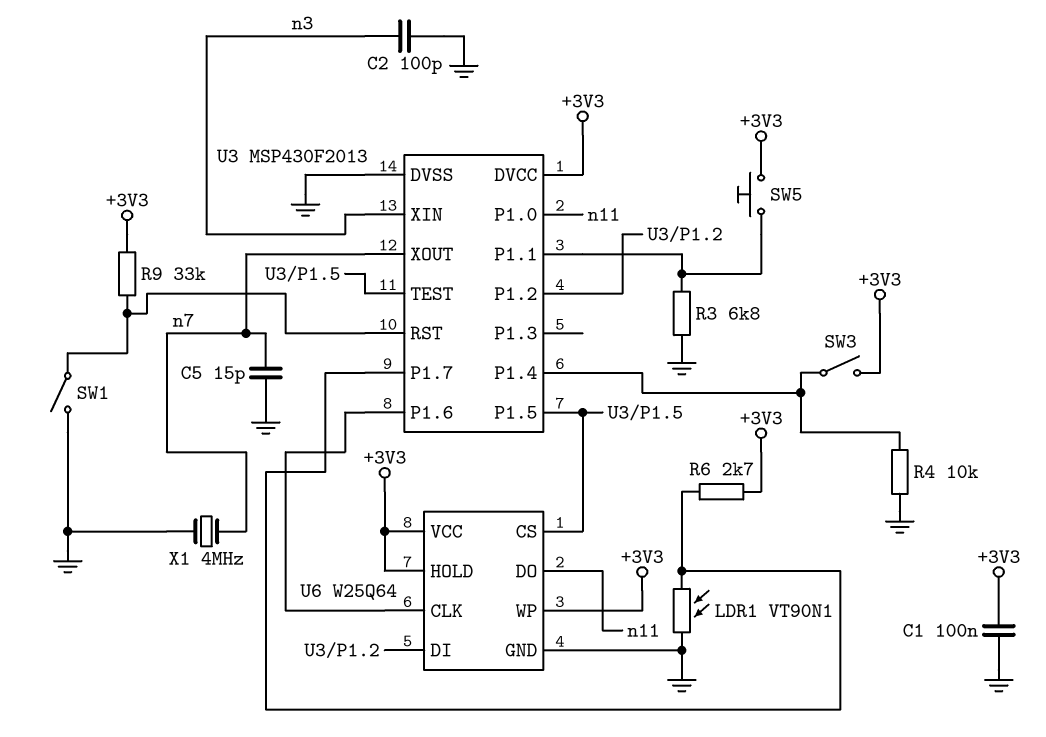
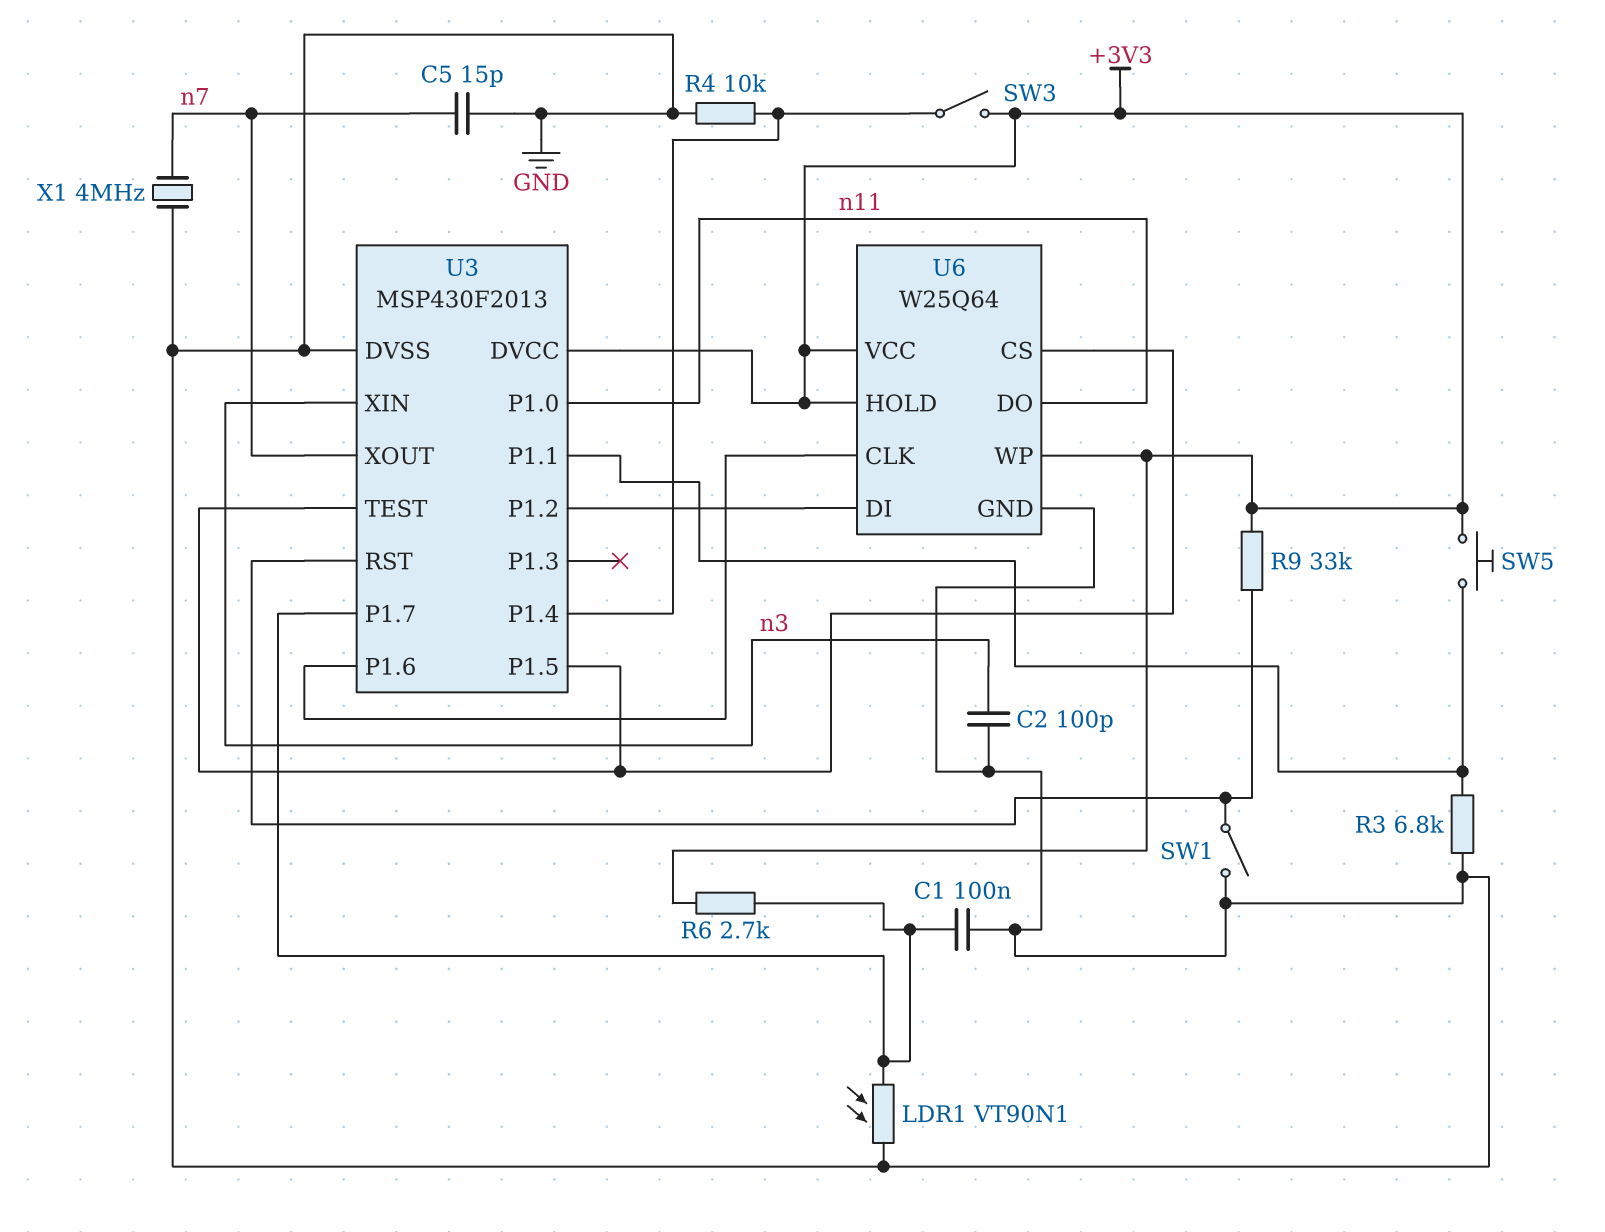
C1: 100nF (+3V3, GND) -> 100nF (GND, U3/P1.7)

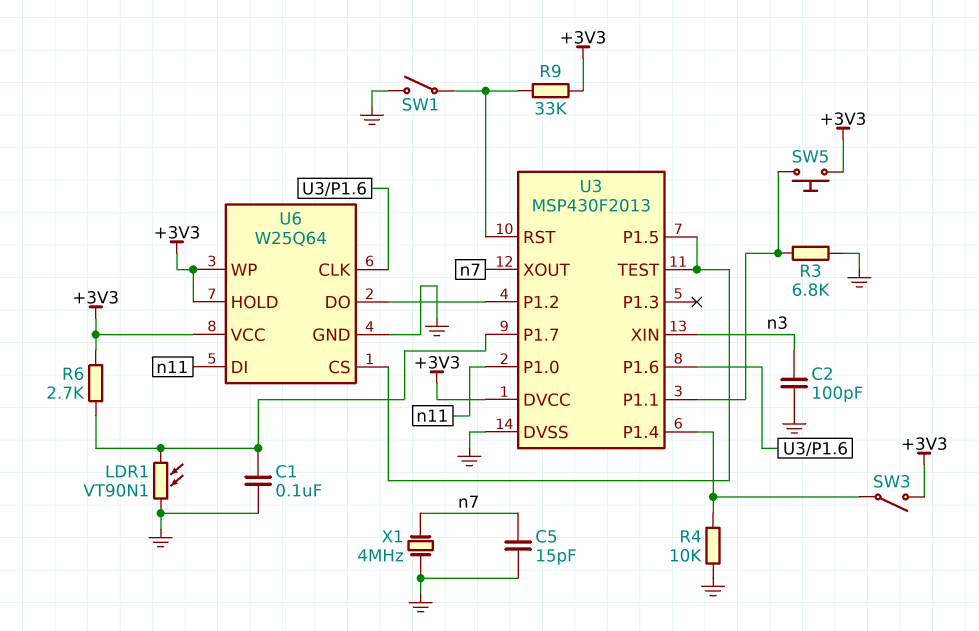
U6 pin DI: U3/P1.2 -> n11
U6 pin DO: n11 -> U3/P1.2

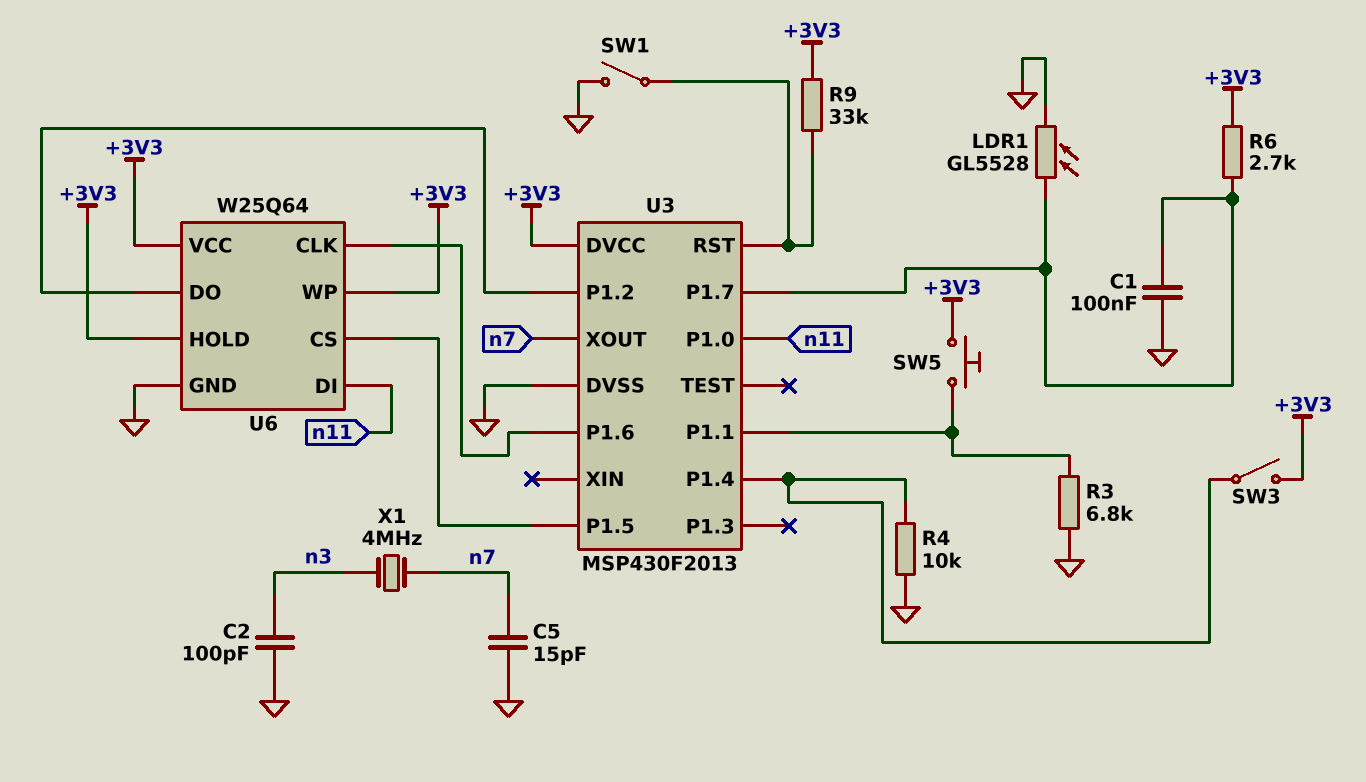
LDR1: VT90N1 (GND, U3/P1.7) -> GL5528 (GND, U3/P1.7)
U3 pin TEST: U3/P1.5 -> none
U3 pin XIN: n3 -> none
X1: 4MHz (GND, n7) -> 4MHz (n3, n7)

